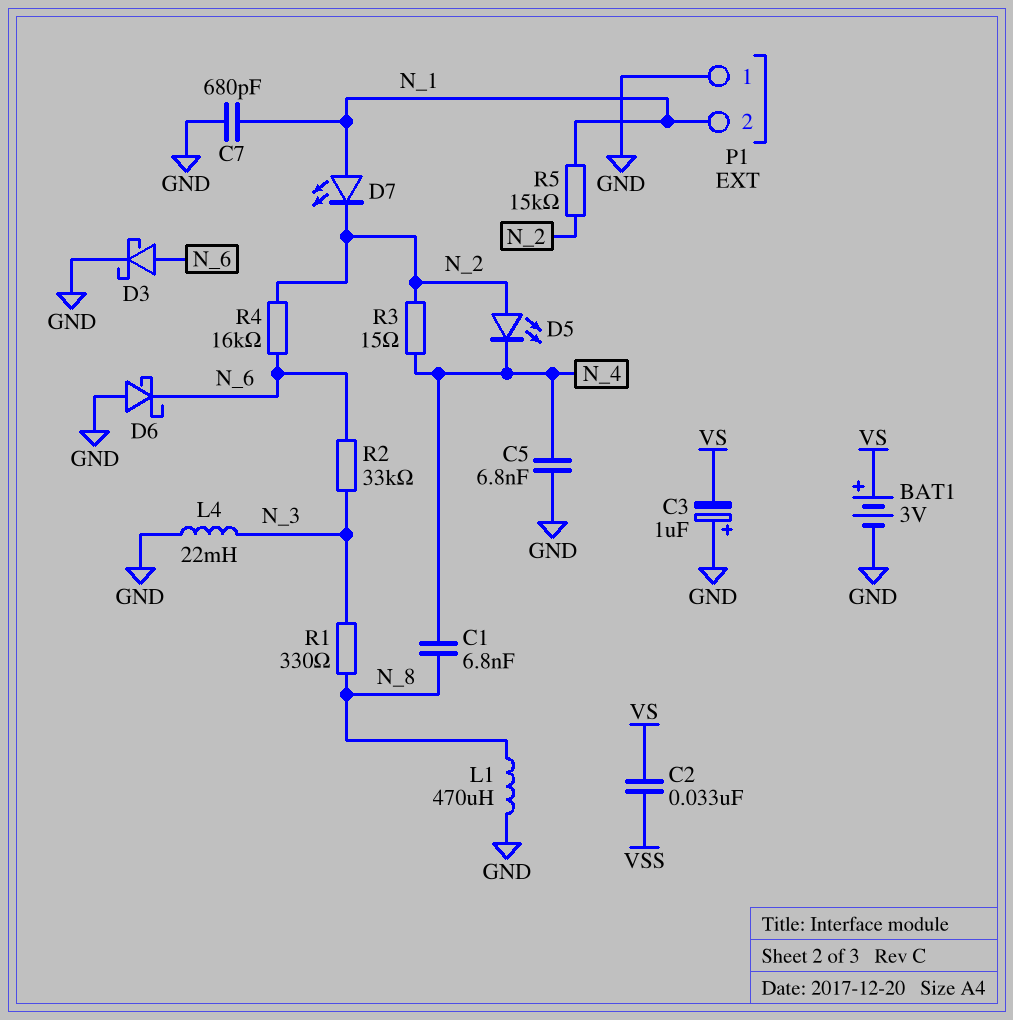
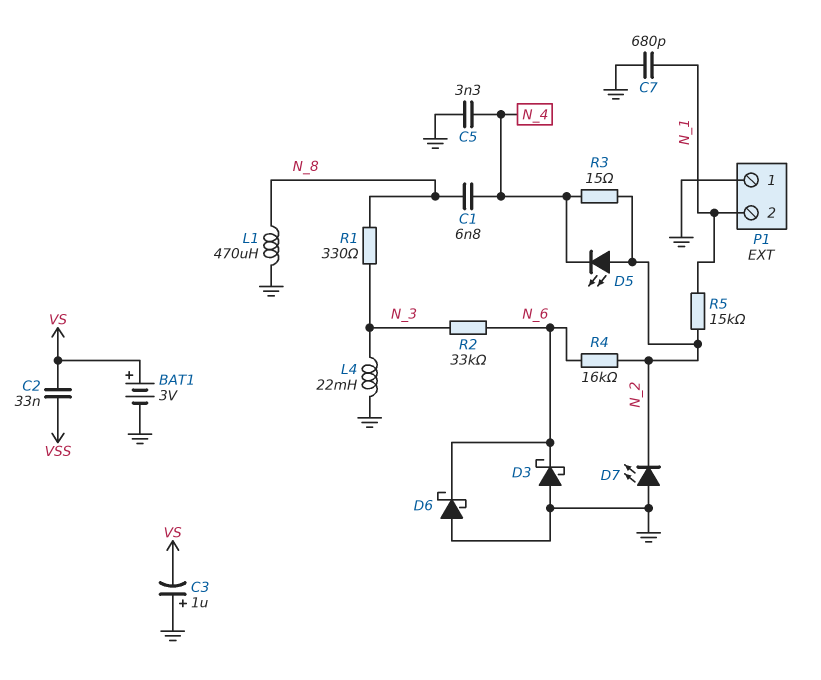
C5: 6.8nF (GND, N_4) -> 3.3nF (GND, N_4)
D3: schottky (A N_6, K GND) -> schottky (A GND, K N_6)
D7: LED (A N_1, K N_2) -> LED (A GND, K N_2)

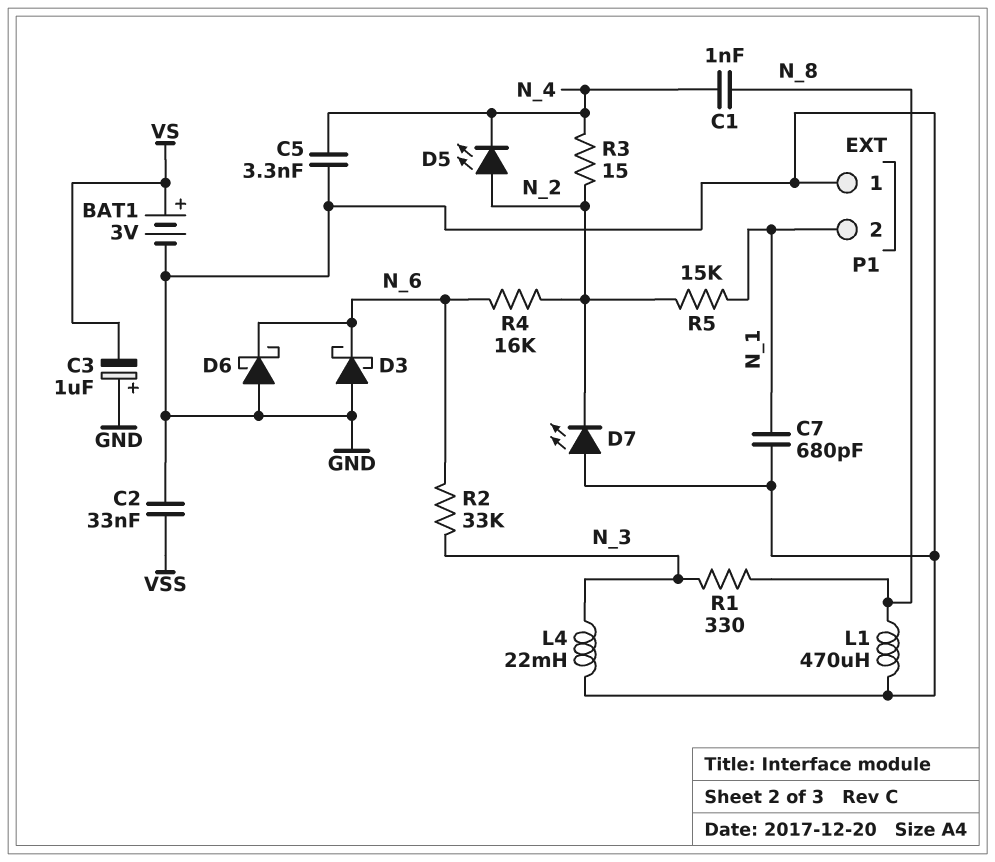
C1: 6.8nF (N_4, N_8) -> 1nF (N_4, N_8)
C2: 33nF (VS, VSS) -> 33nF (GND, VSS)

